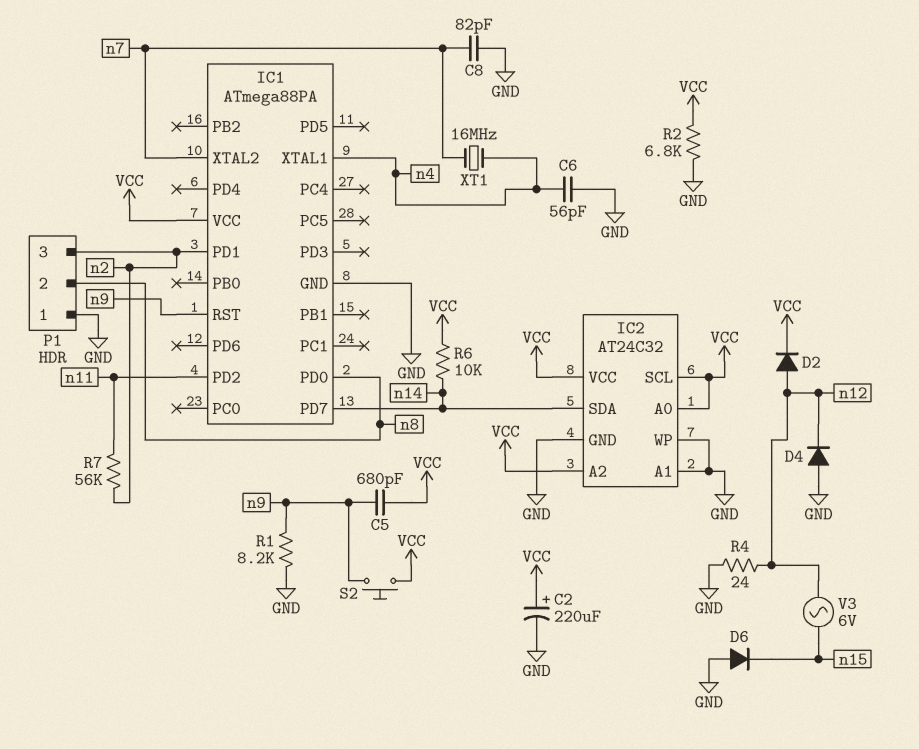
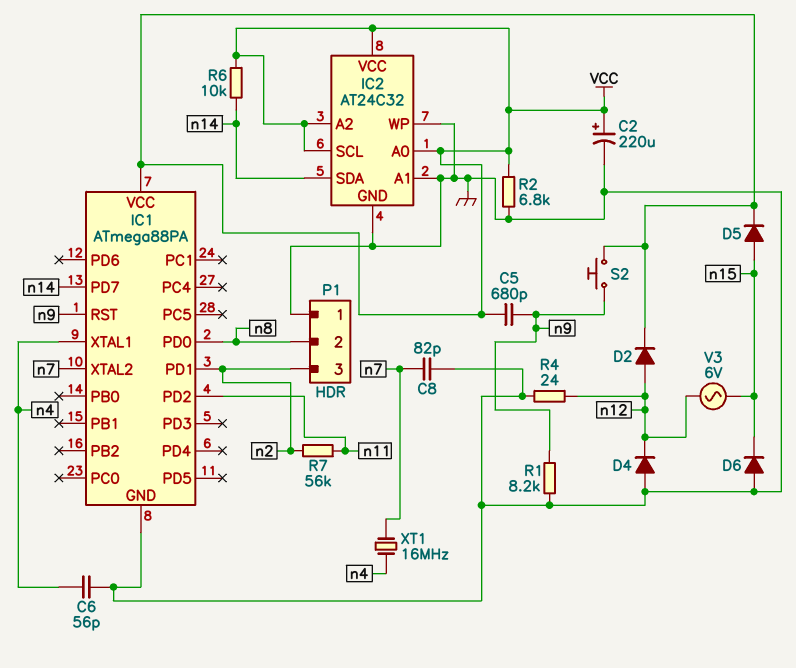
D5: none -> diode (A n15, K VCC)

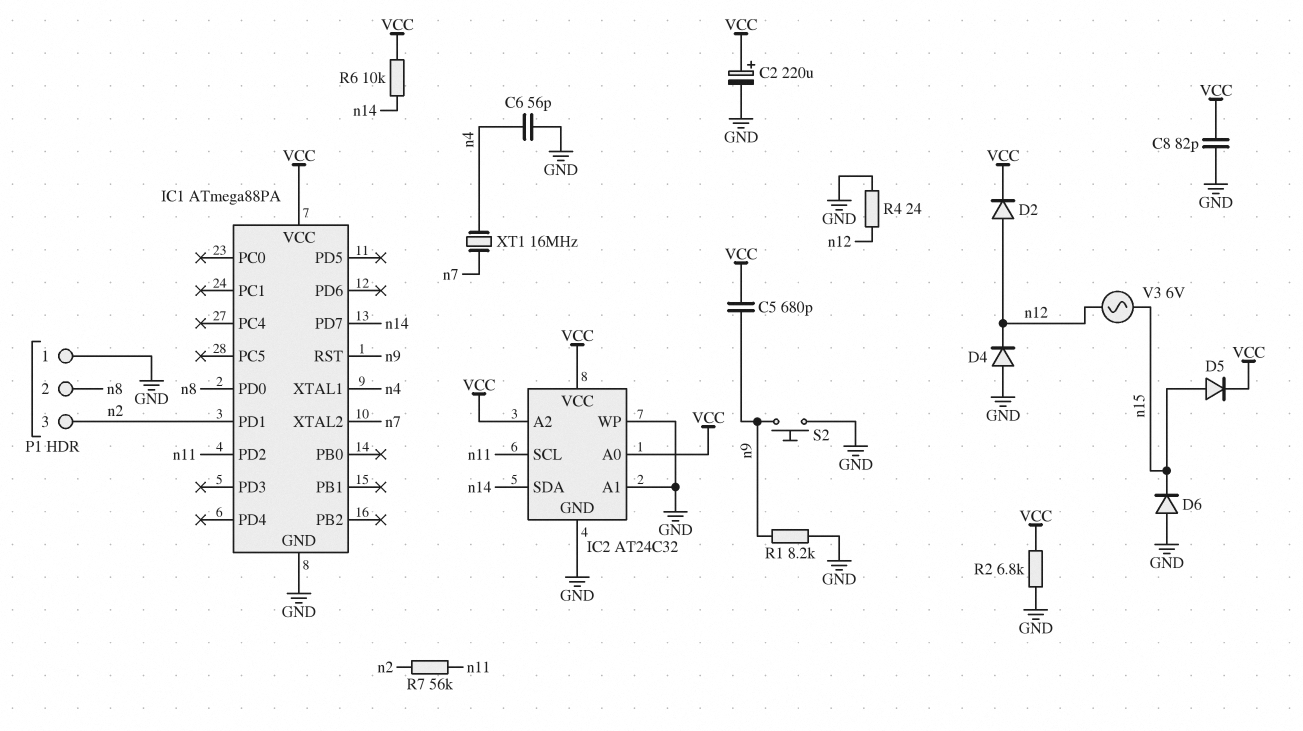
C8: 82pF (GND, n7) -> 82pF (GND, VCC)
IC2 pin SCL: VCC -> n11
S2: button (VCC, n9) -> button (GND, n9)

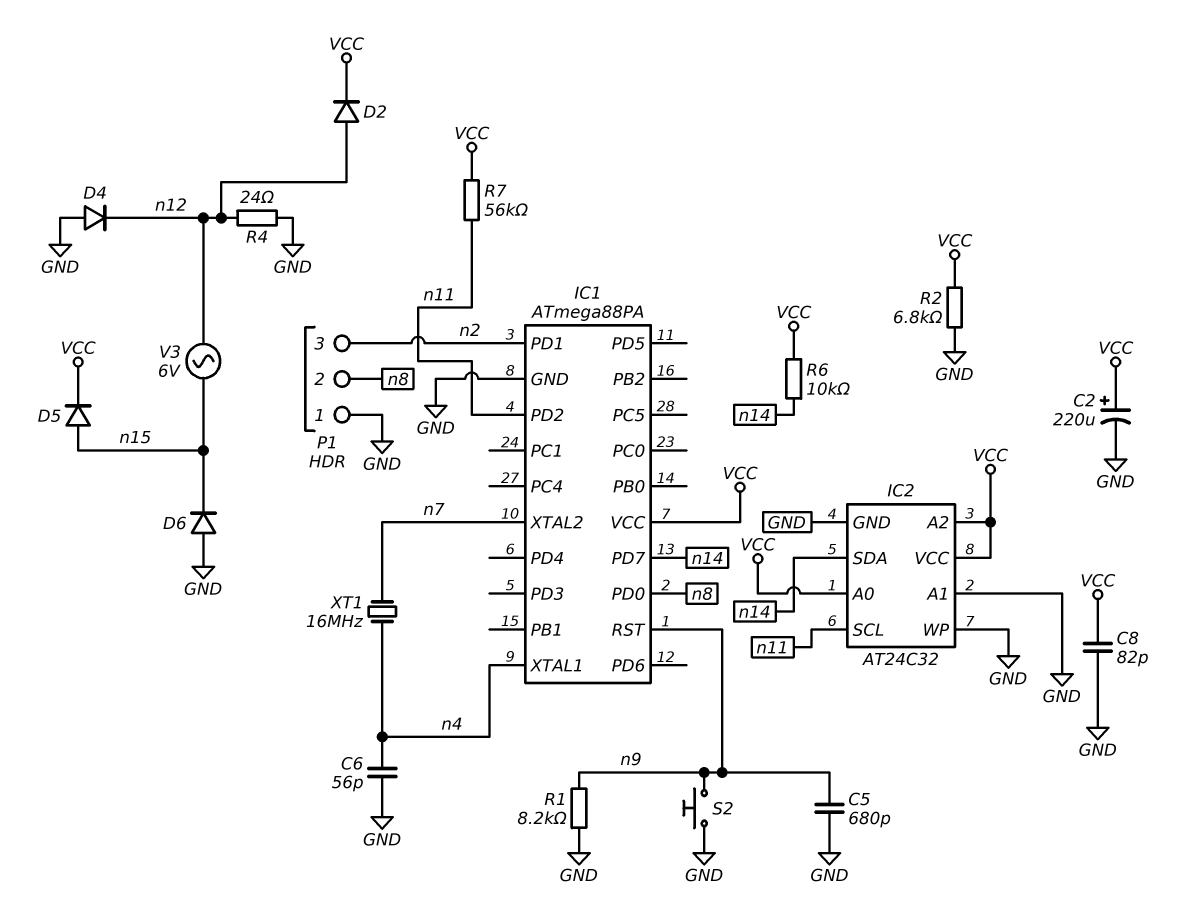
C5: 680pF (VCC, n9) -> 680pF (GND, n9)
R7: 56k (n2, n11) -> 56k (VCC, n11)

